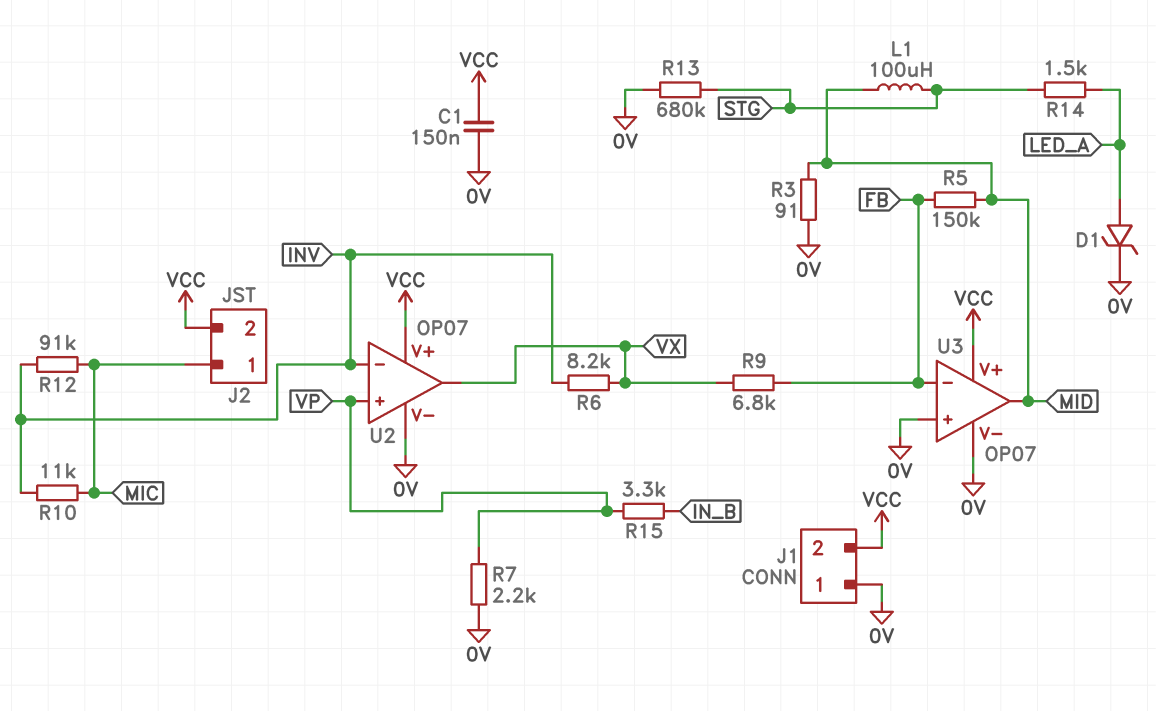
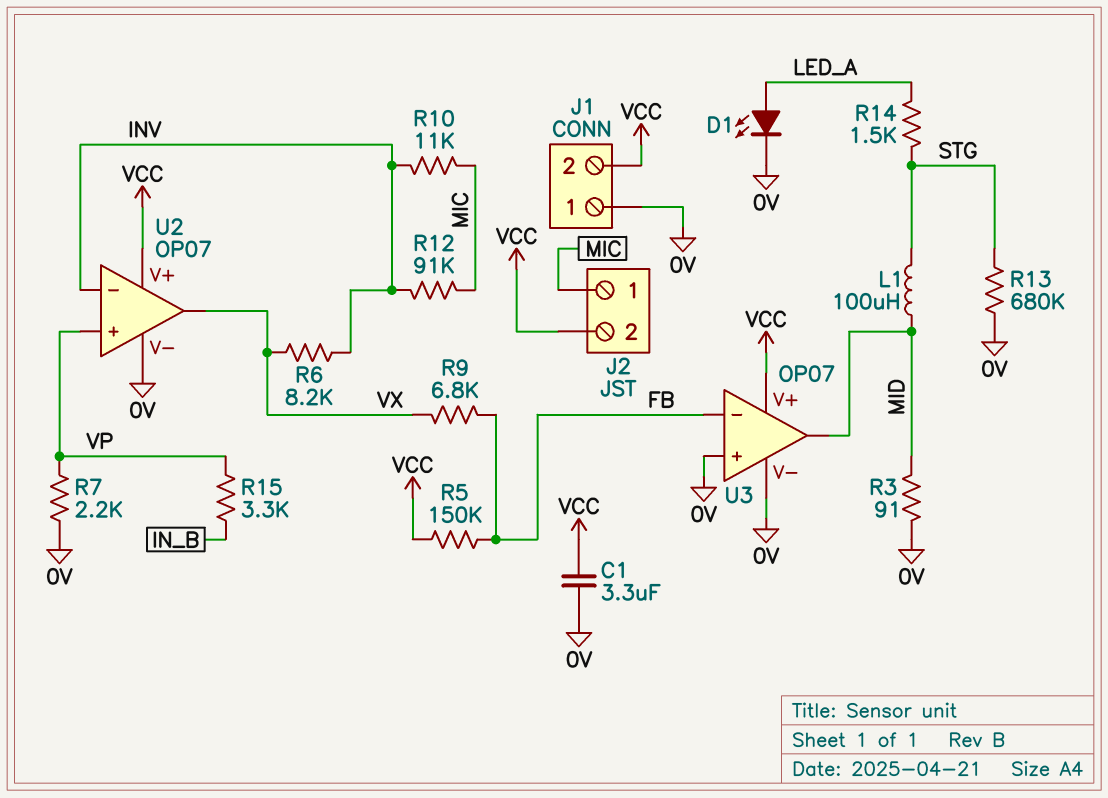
C1: 150nF (0V, VCC) -> 3.3uF (0V, VCC)
D1: zener (A LED_A, K 0V) -> LED (A LED_A, K 0V)
R5: 150k (FB, MID) -> 150k (FB, VCC)

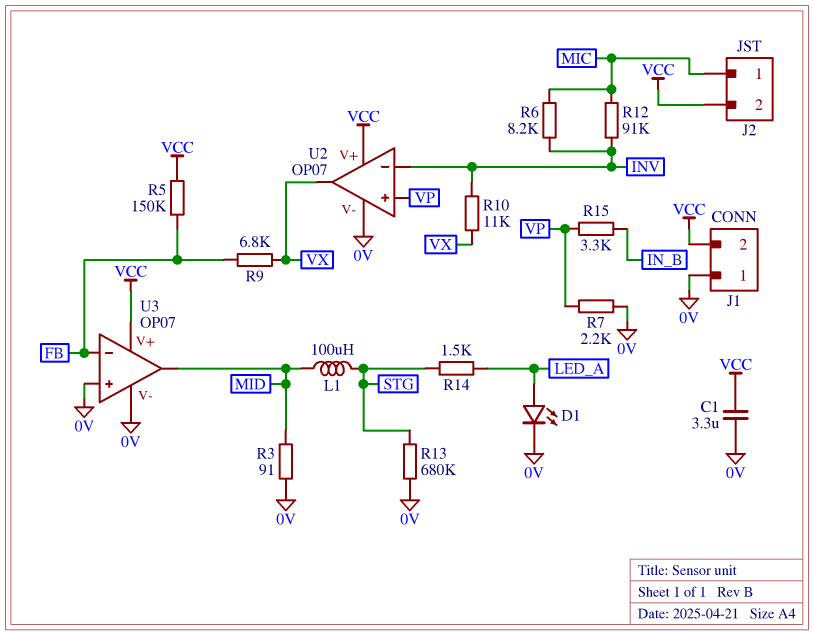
R6: 8.2k (INV, VX) -> 8.2k (INV, MIC)
R10: 11k (INV, MIC) -> 11k (INV, VX)

